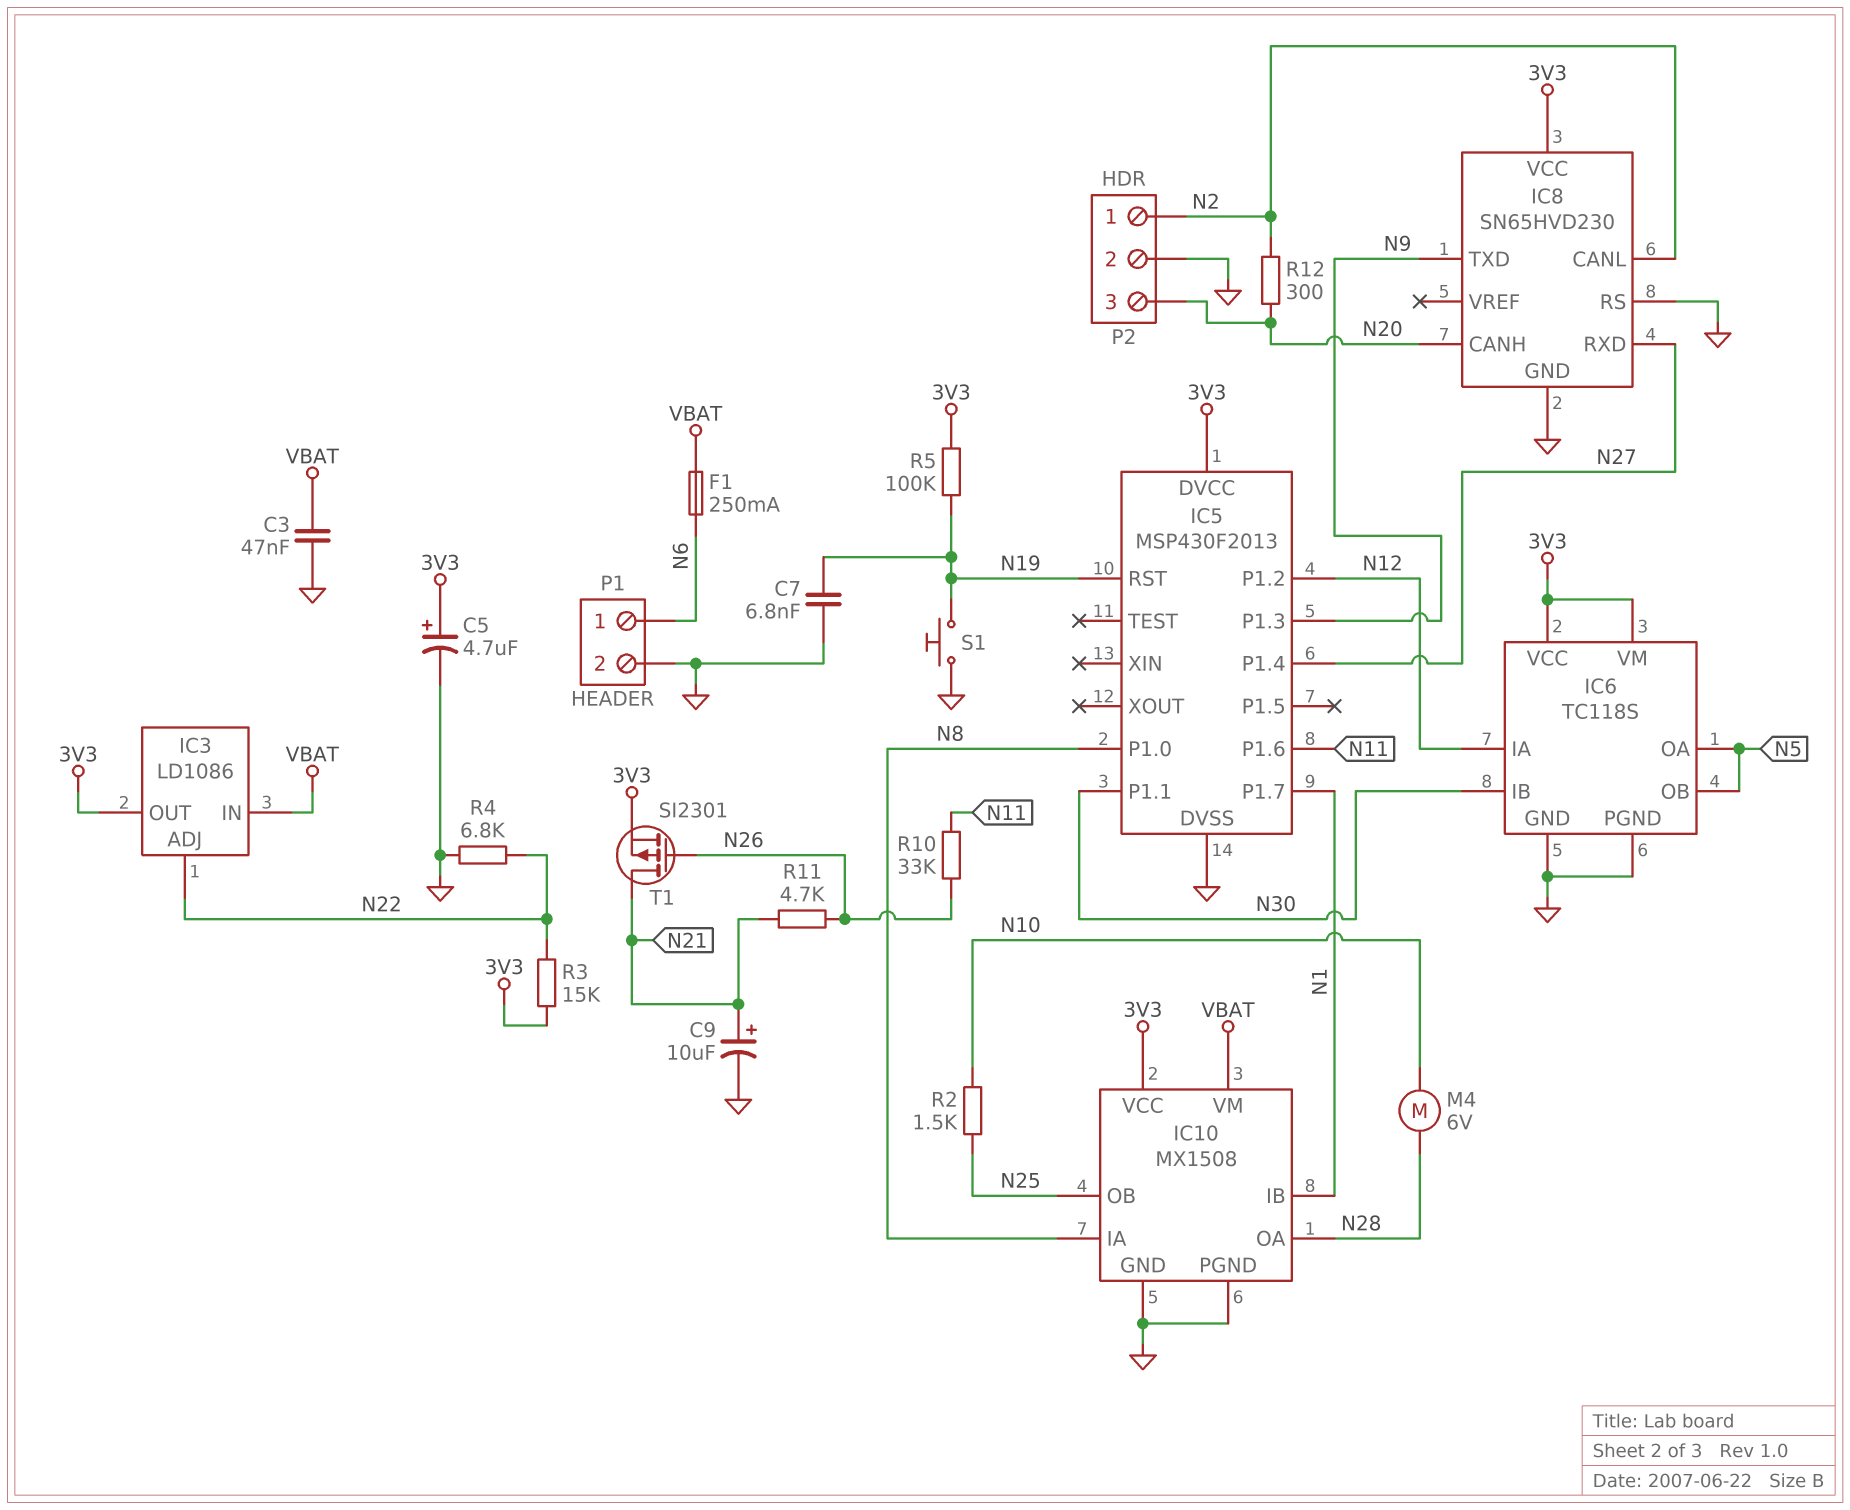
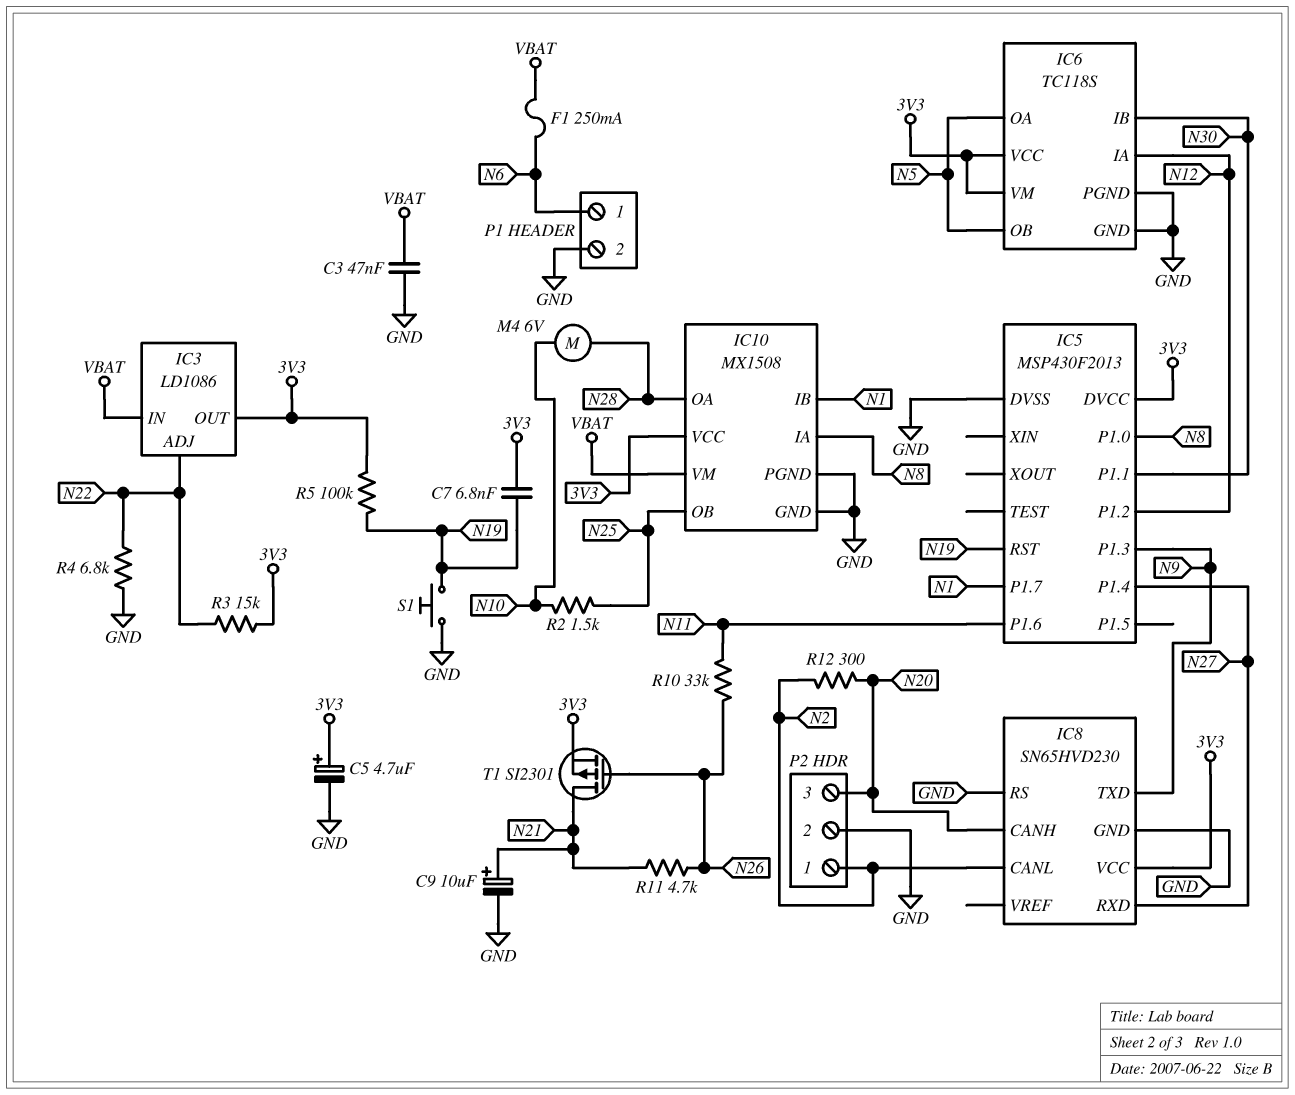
C7: 6.8nF (GND, N19) -> 6.8nF (3V3, N19)

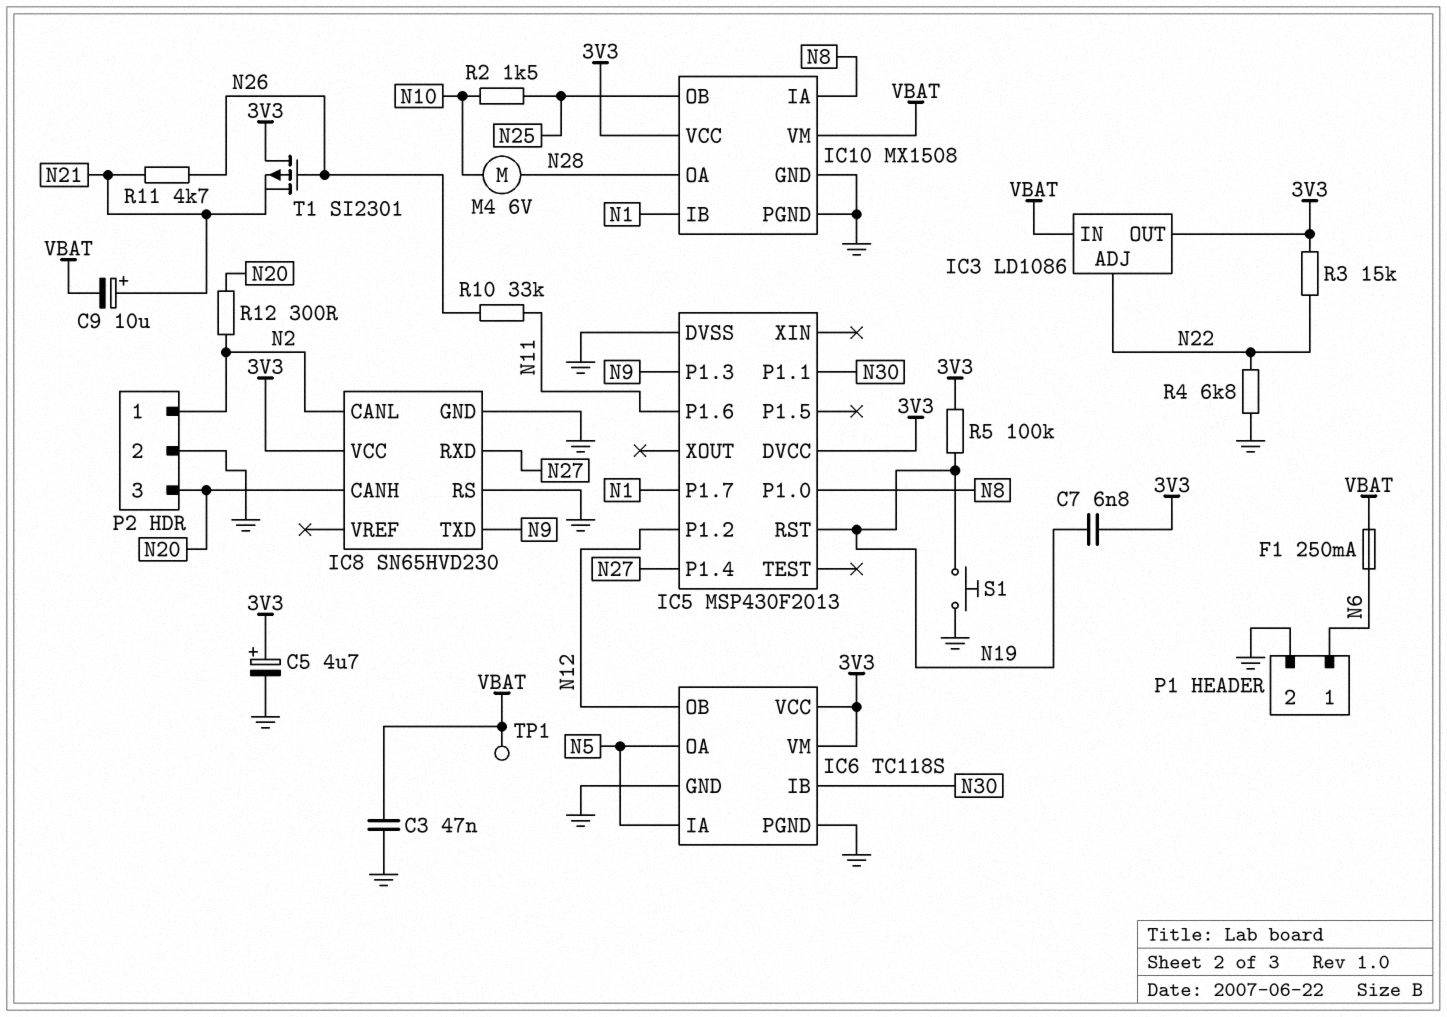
C9: 10uF (plus N21, minus GND) -> 10uF (plus N21, minus VBAT)
IC6 pin IA: N12 -> N5
IC6 pin OB: N5 -> N12
T1: PMOS SI2301 (G N26, D N21, S 3V3) -> PMOS SI2301 (G N26, D 3V3, S N21)
TP1: none -> test point (VBAT)

